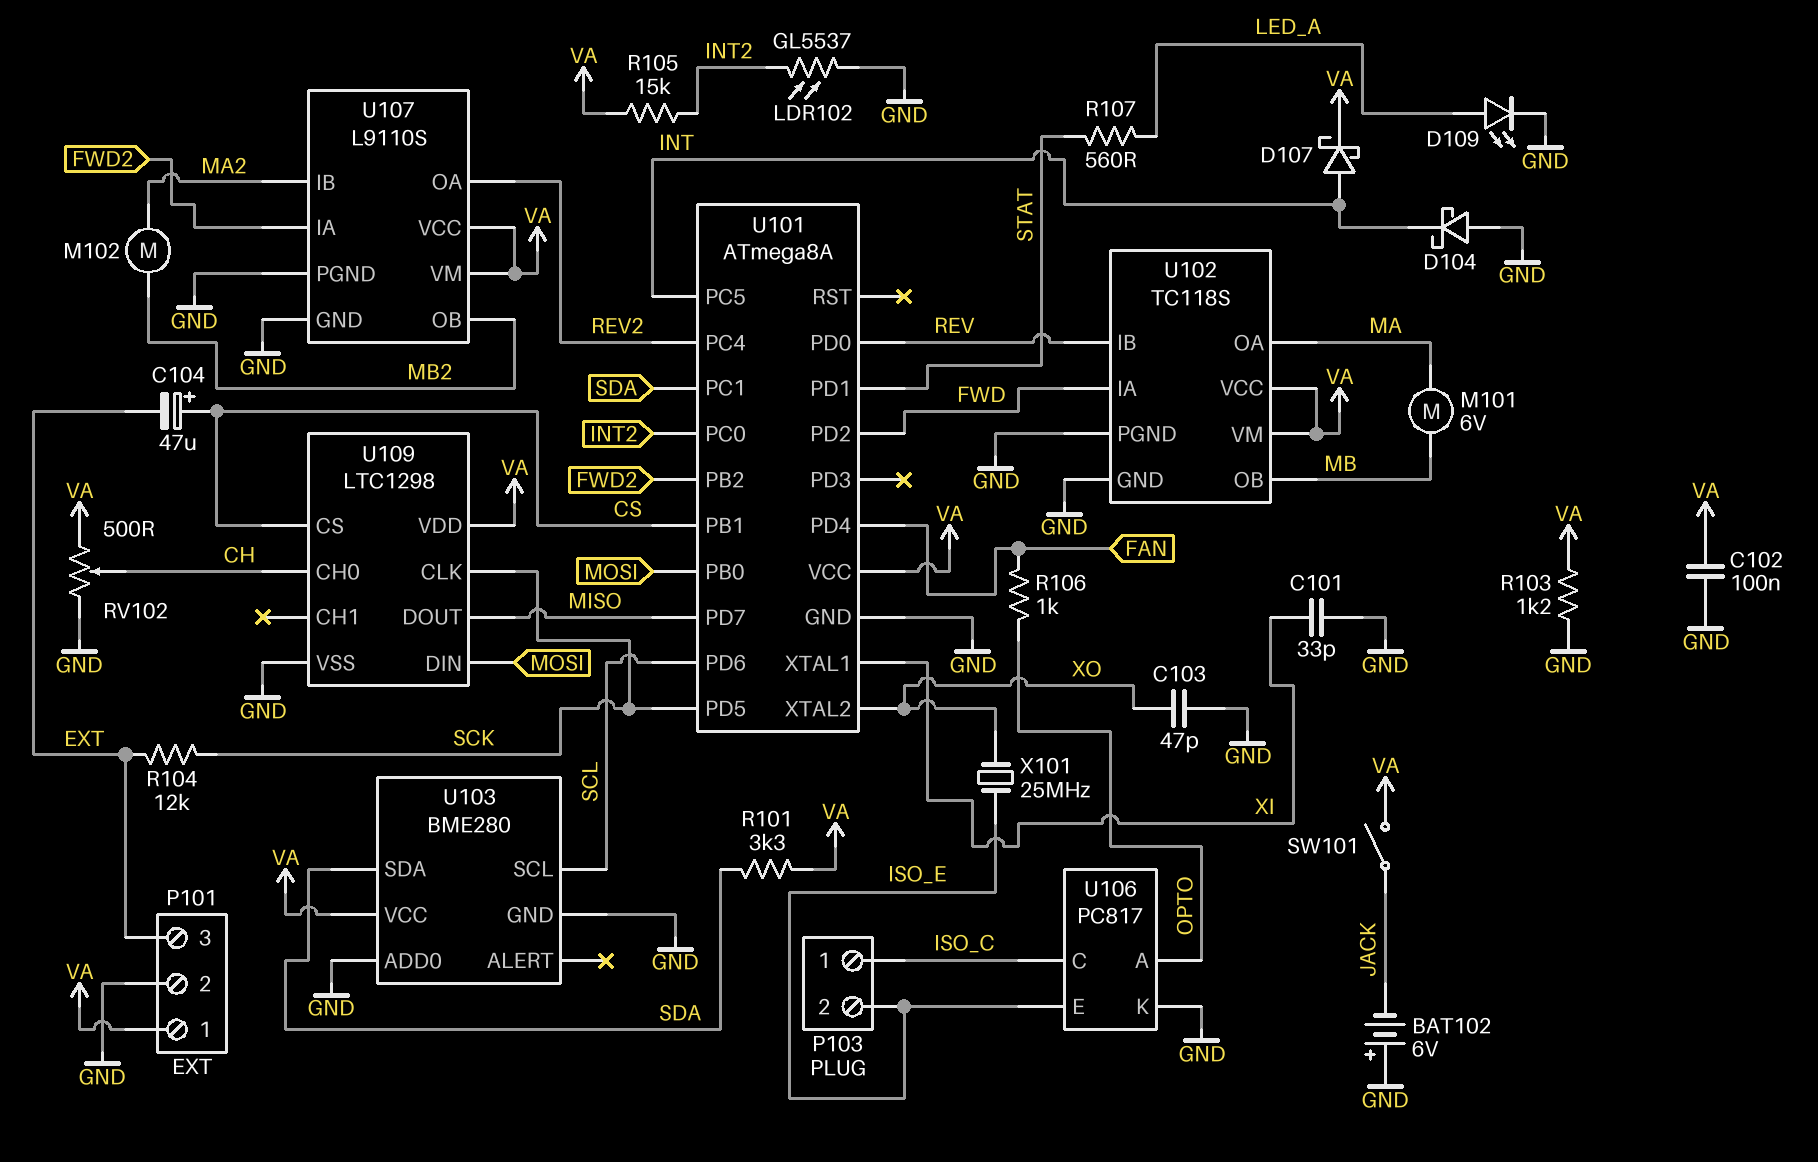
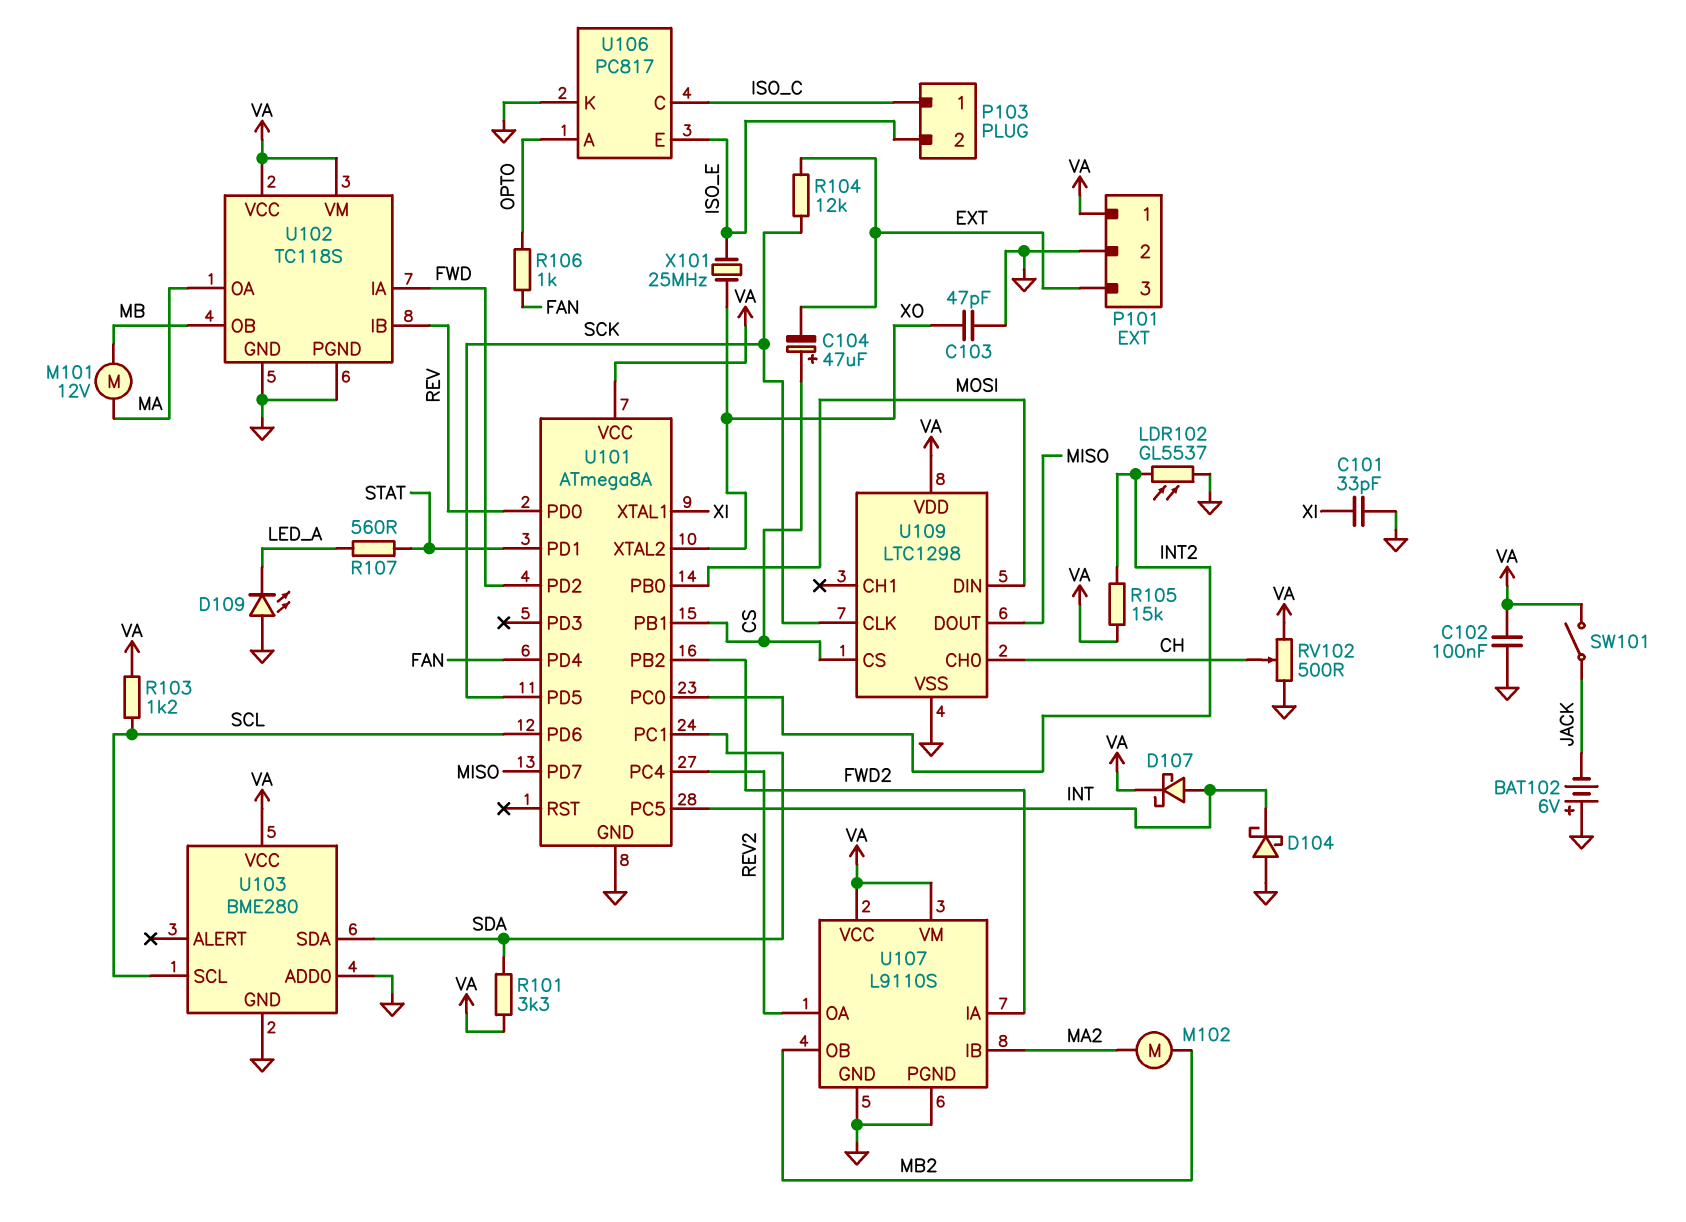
D109: LED (A LED_A, K GND) -> LED (A GND, K LED_A)
M101: motor 6V (MA, MB) -> motor 12V (MA, MB)
R103: 1.2k (GND, VA) -> 1.2k (SCL, VA)

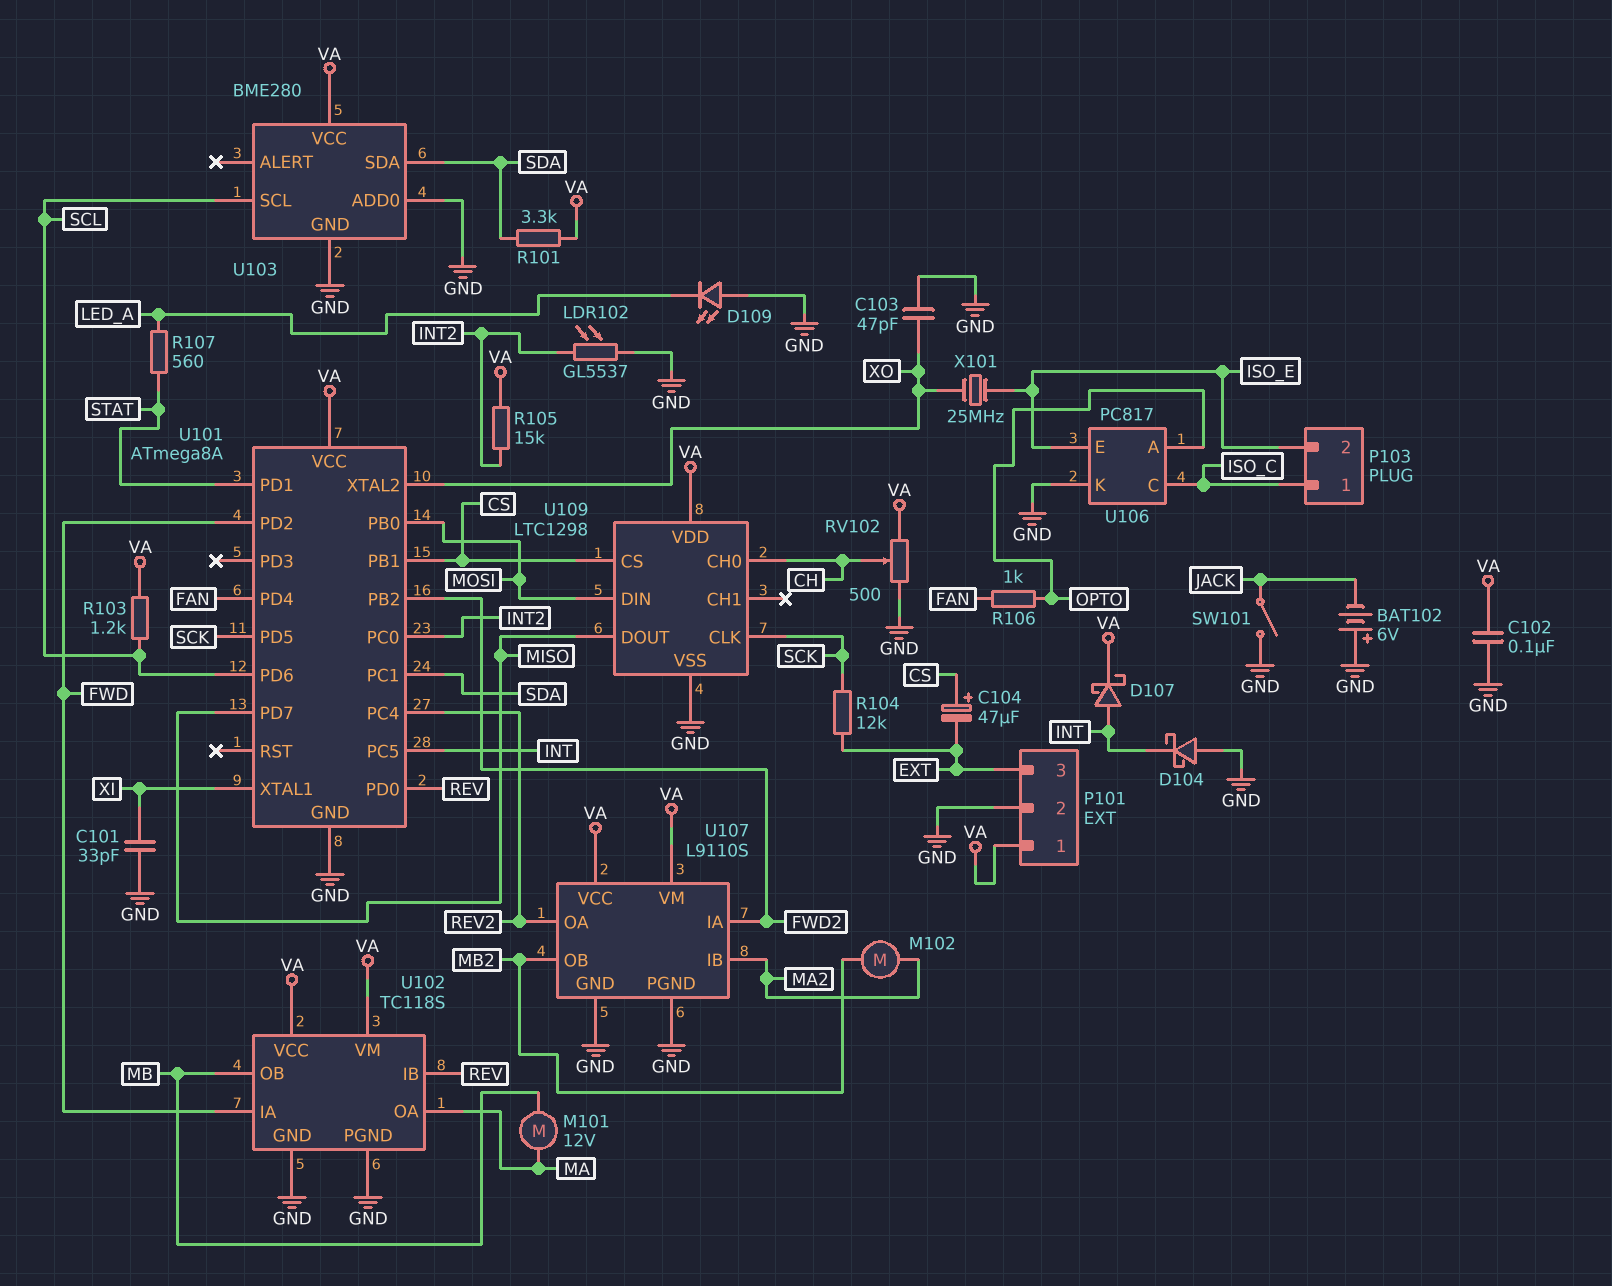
SW101: switch (JACK, VA) -> switch (GND, JACK)

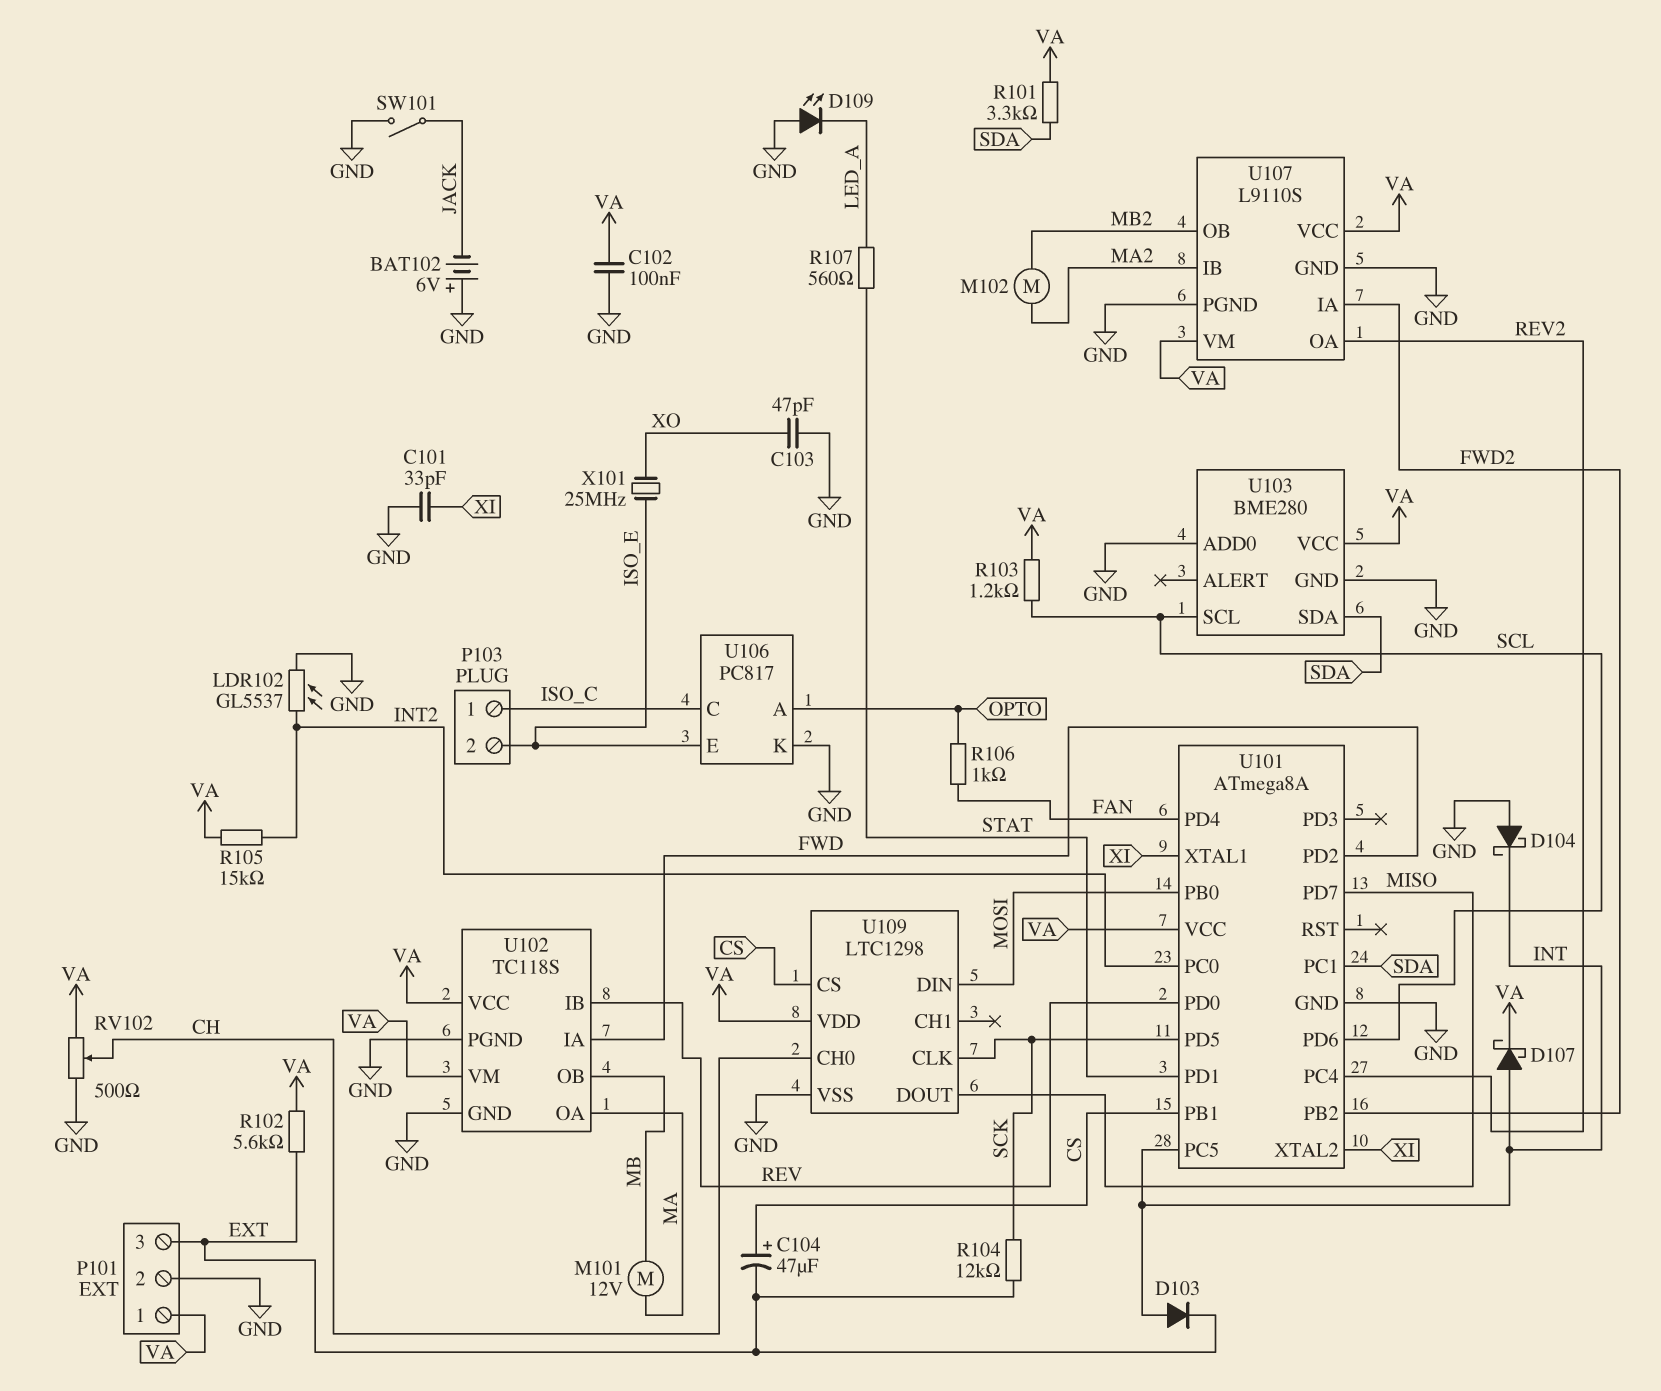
D103: none -> diode (A INT, K EXT)
R102: none -> 5.6k (EXT, VA)
U101 pin XTAL2: XO -> XI

